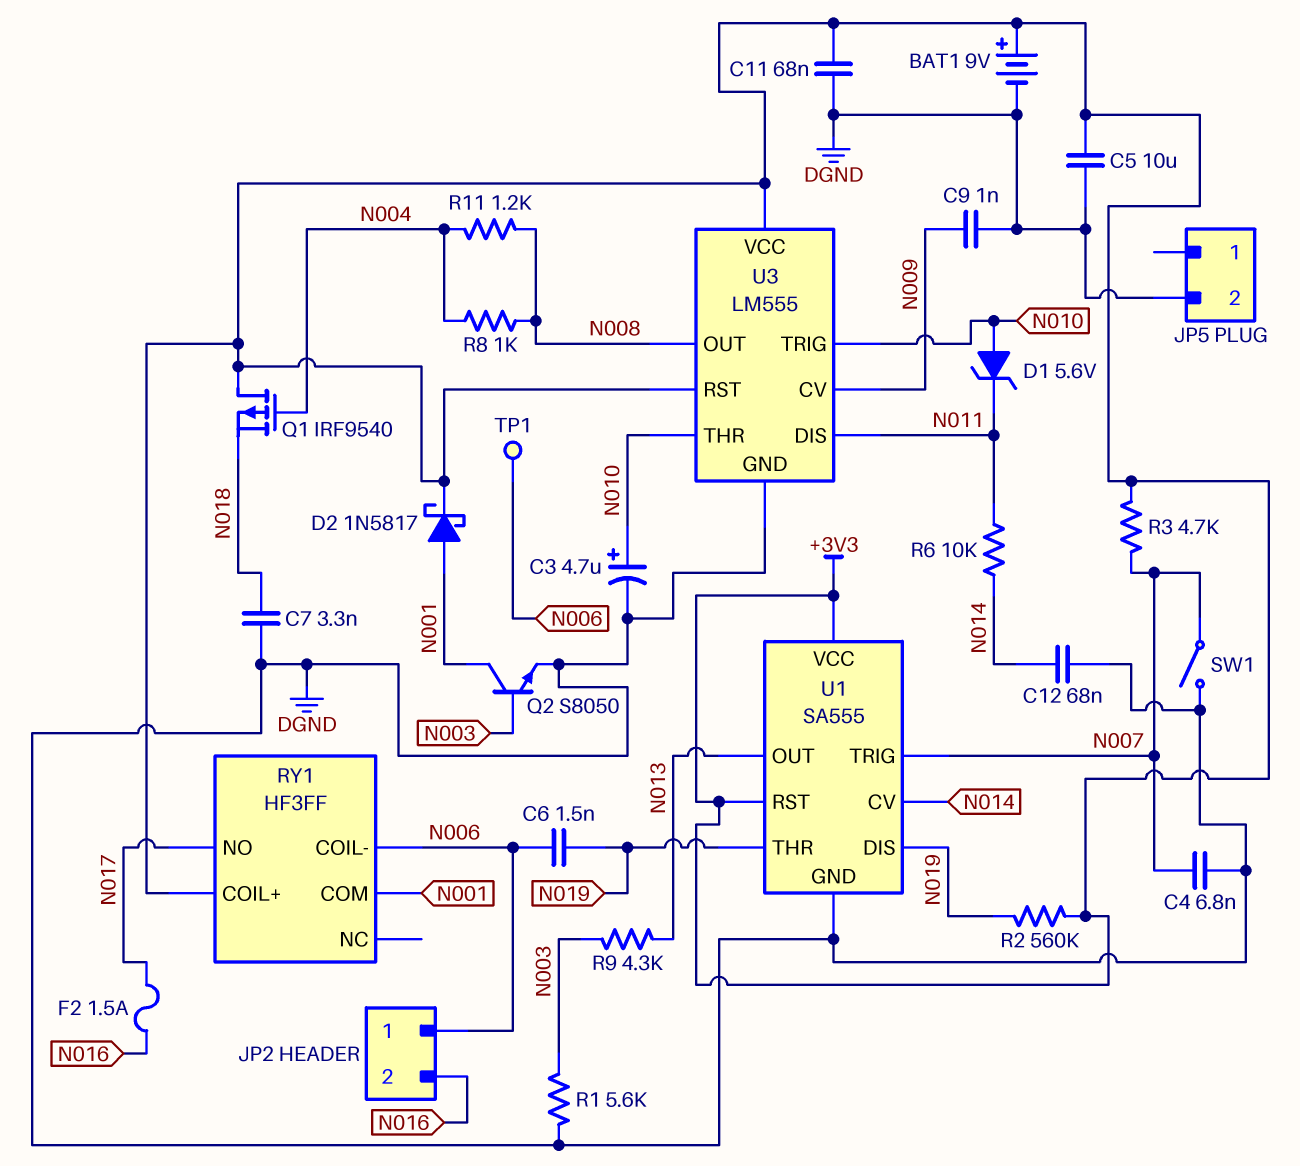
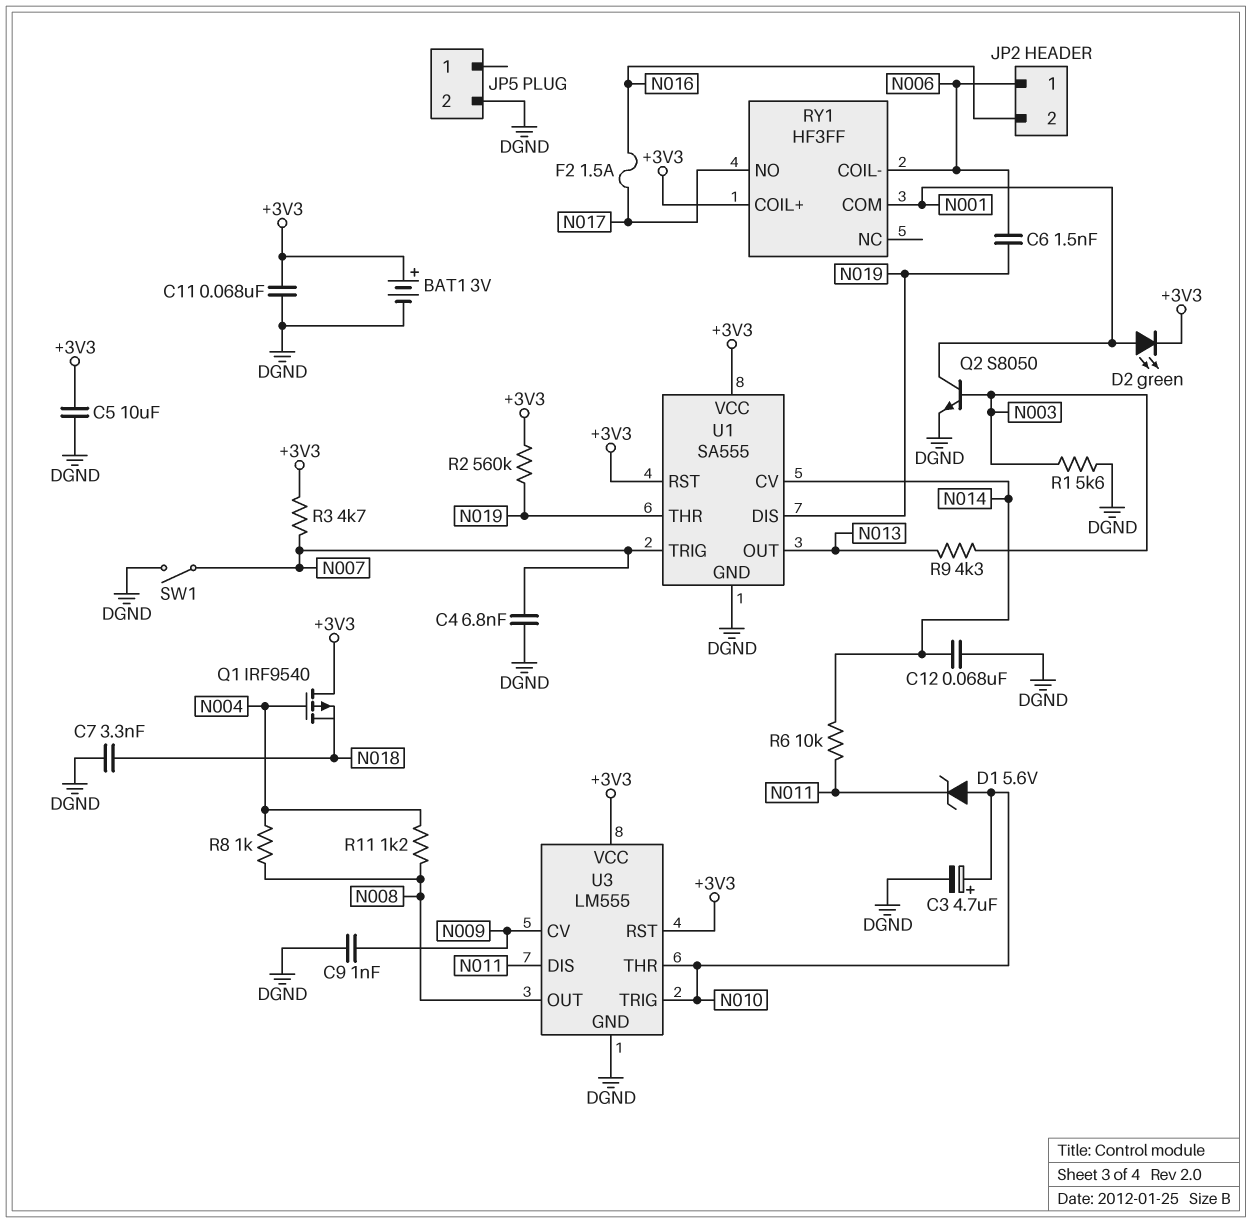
BAT1: 9V (plus +3V3, minus DGND) -> 3V (plus +3V3, minus DGND)
D2: schottky 1N5817 (A N001, K +3V3) -> LED green (A N001, K +3V3)
TP1: test point (N006) -> none

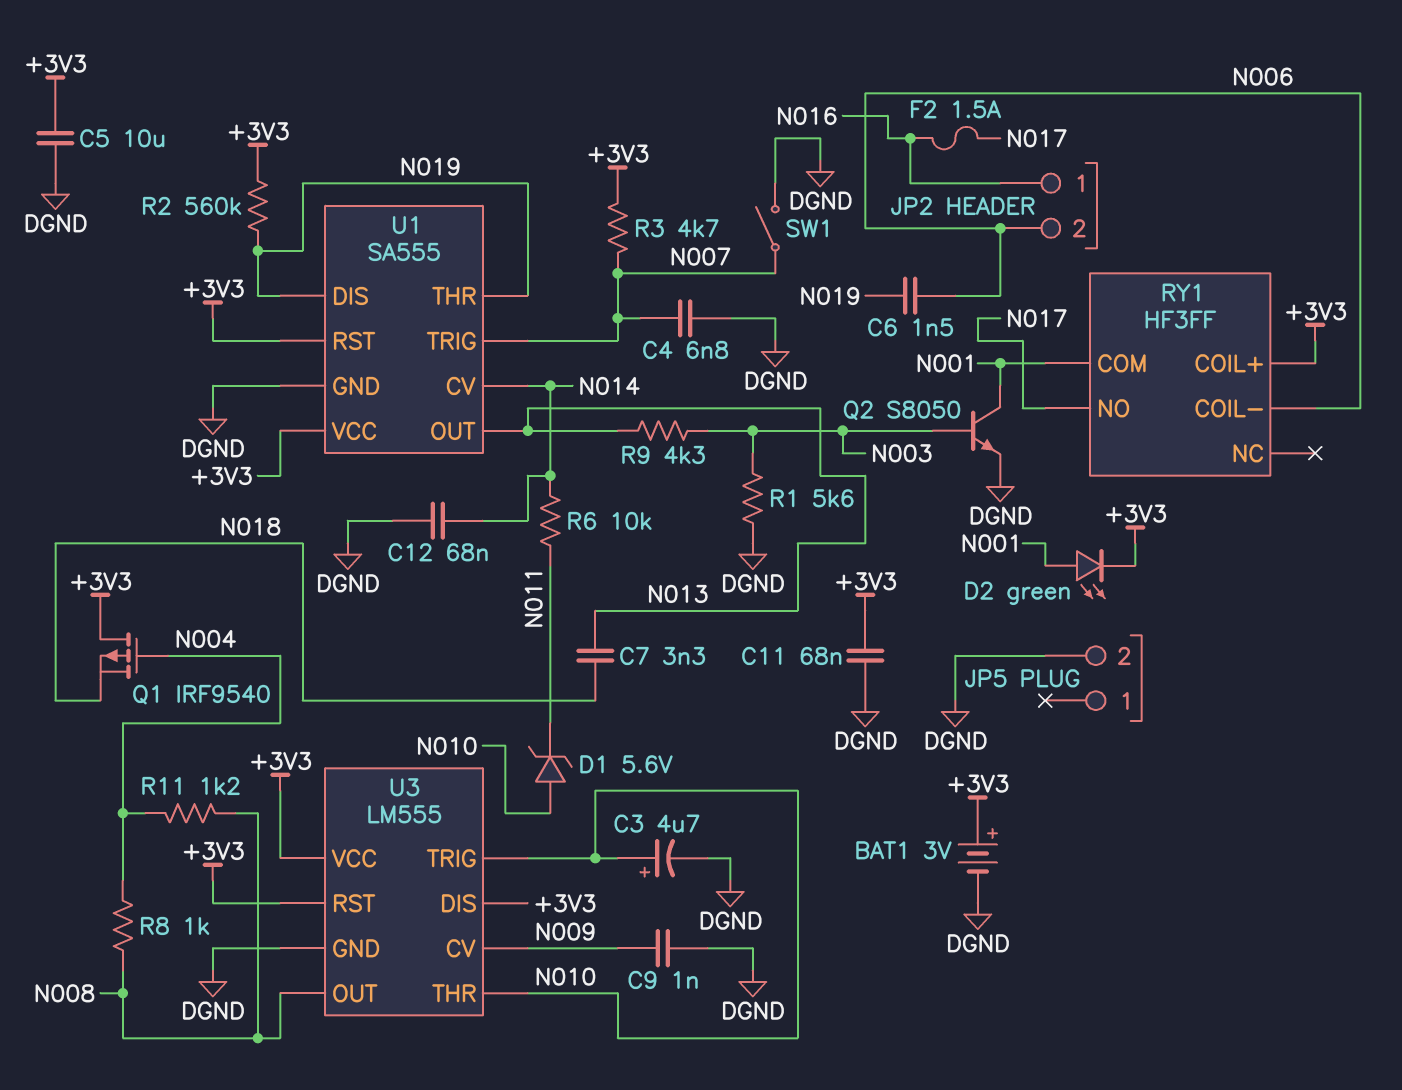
C7: 3.3nF (DGND, N018) -> 3.3nF (N013, N018)
JP2 pin 1: N006 -> N016
JP2 pin 2: N016 -> N006
U3 pin DIS: N011 -> +3V3

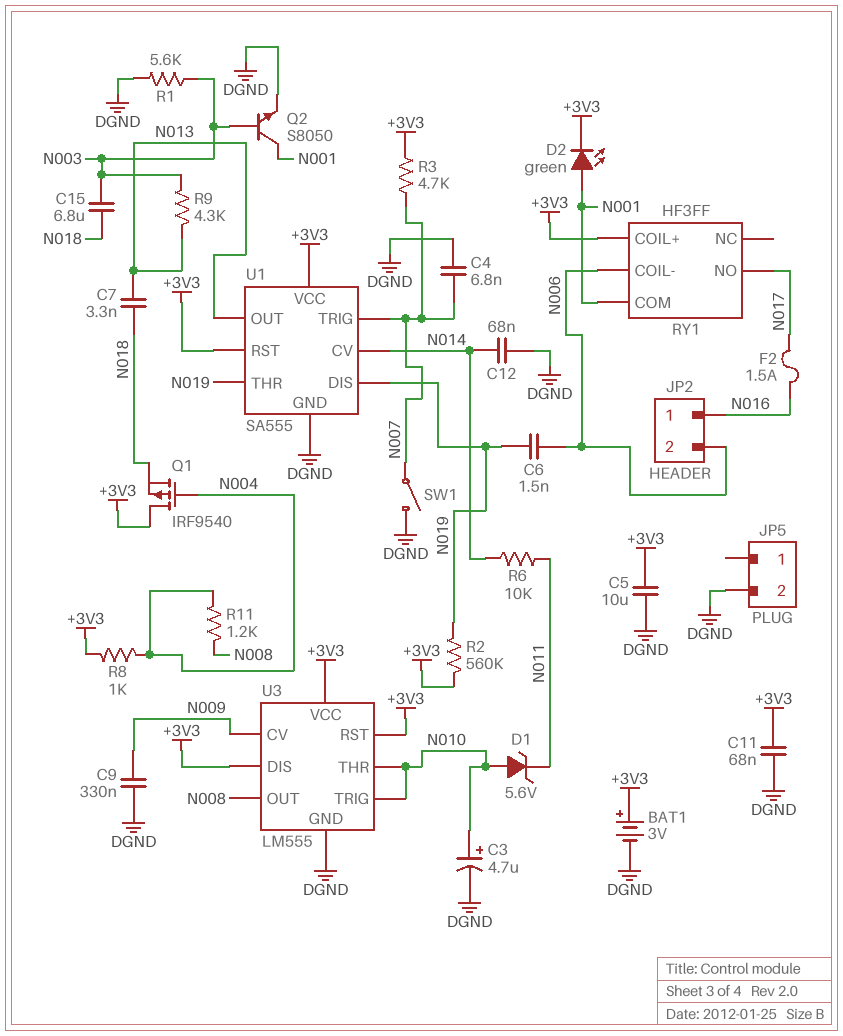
C9: 1nF (DGND, N009) -> 330nF (DGND, N009)
C15: none -> 6.8uF (N003, N018)
R8: 1k (N004, N008) -> 1k (+3V3, N004)

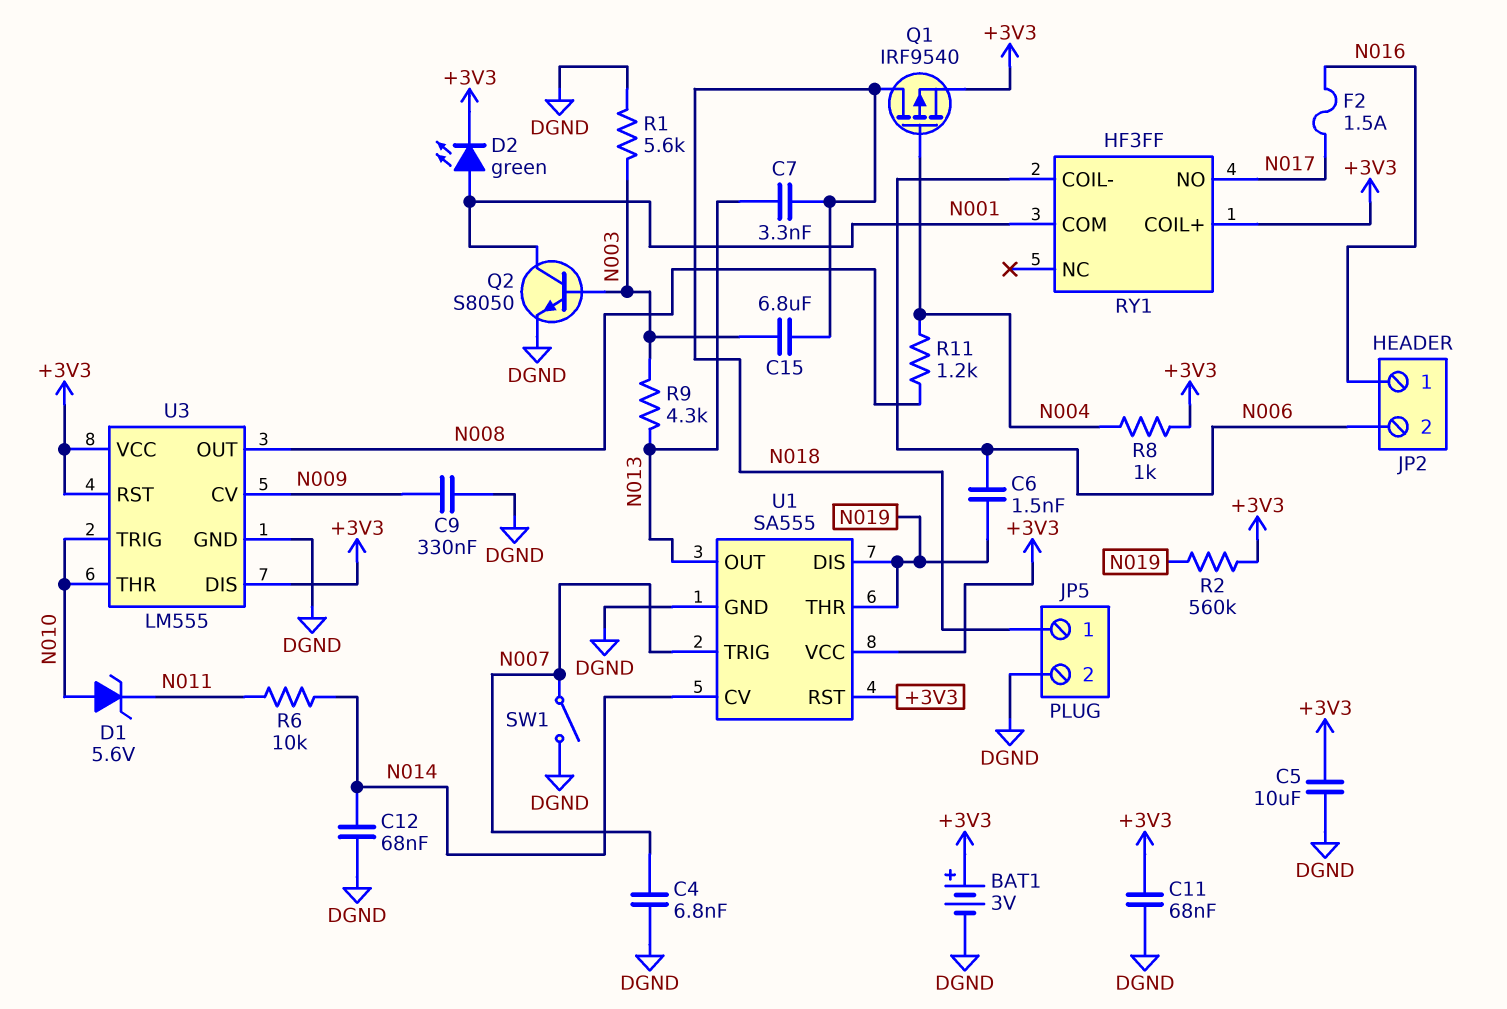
C3: 4.7uF (plus N010, minus DGND) -> none
JP5 pin 1: none -> N018
Q1: PMOS IRF9540 (G N004, D +3V3, S N018) -> PMOS IRF9540 (G N004, D N018, S +3V3)
R3: 4.7k (+3V3, N007) -> none

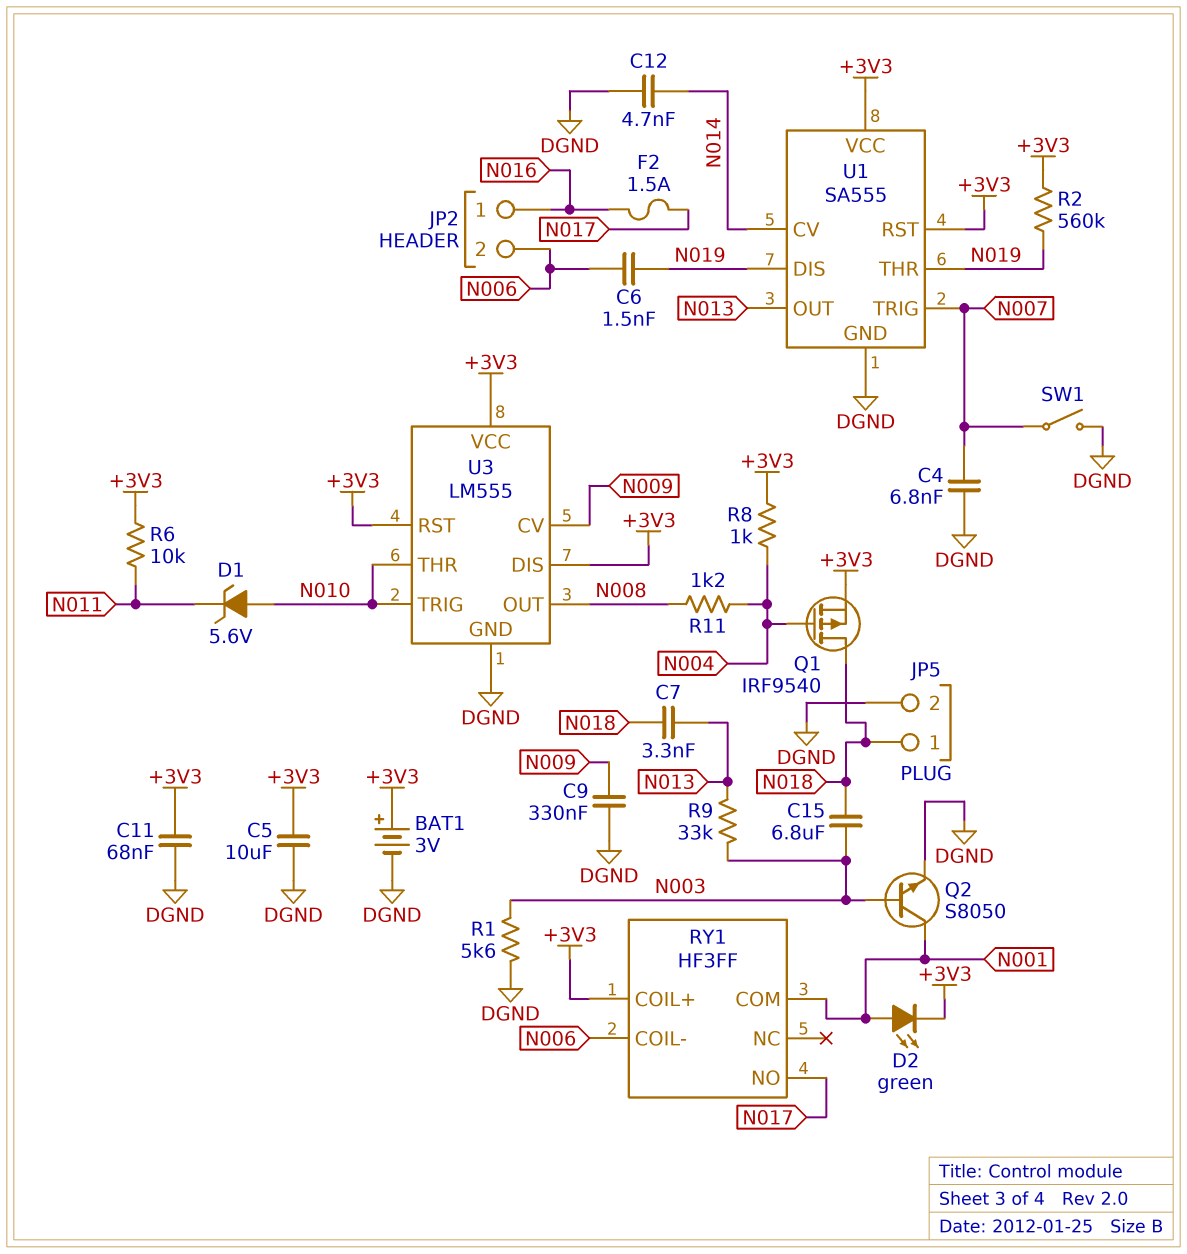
C12: 68nF (DGND, N014) -> 4.7nF (DGND, N014)
R6: 10k (N011, N014) -> 10k (+3V3, N011)
R9: 4.3k (N003, N013) -> 33k (N003, N013)

